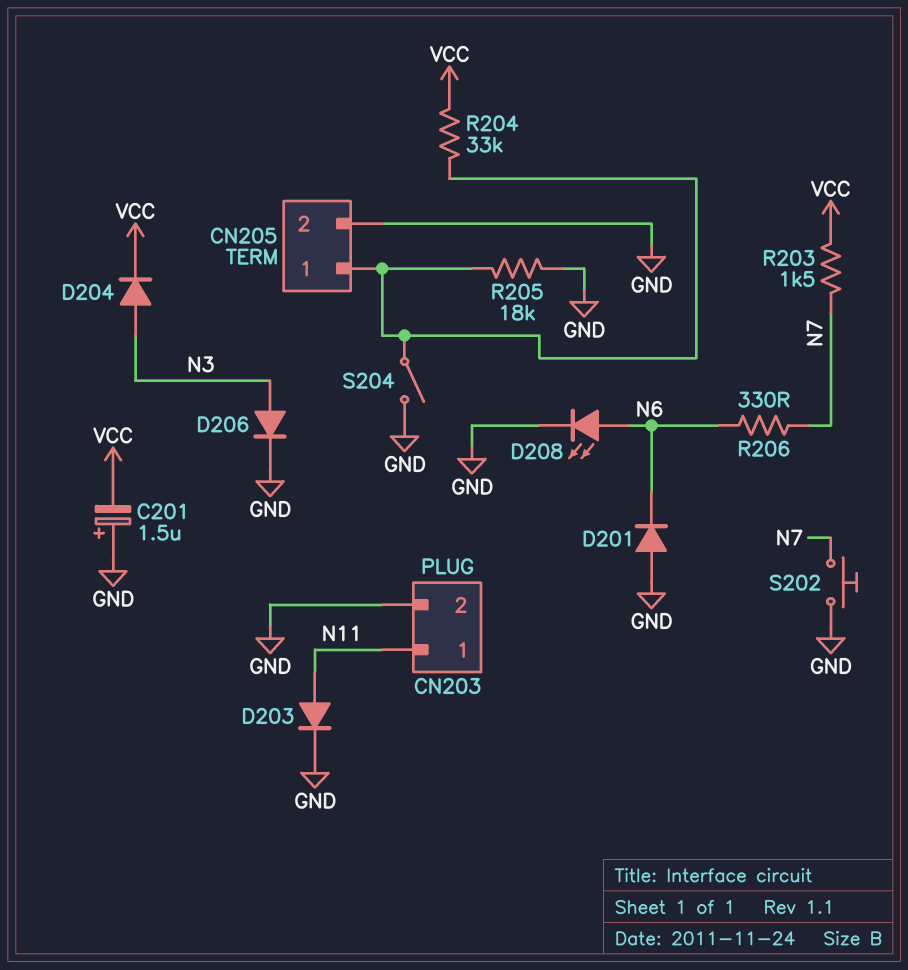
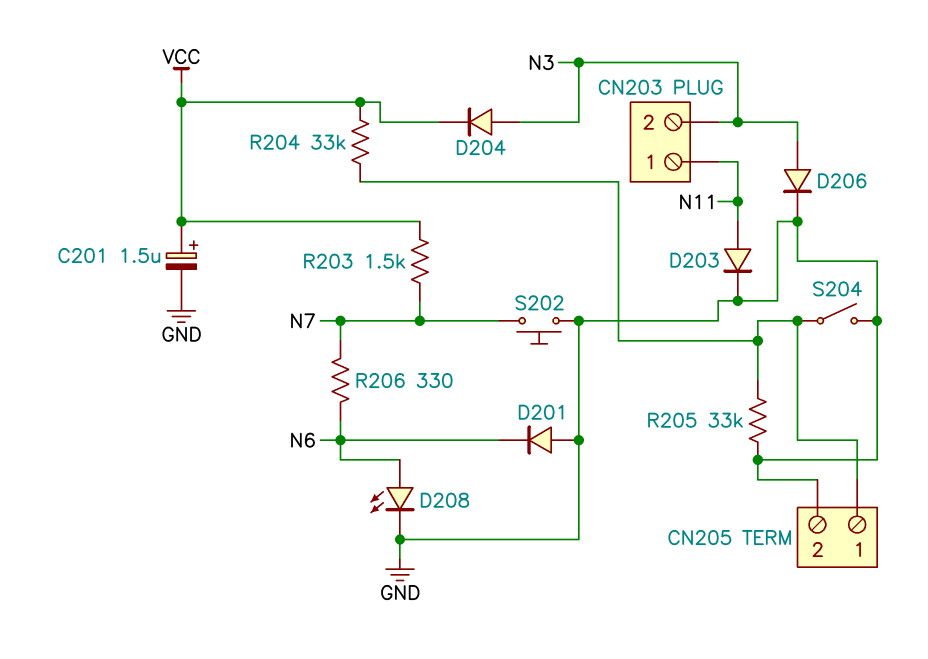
C201: 1.5uF (plus GND, minus VCC) -> 1.5uF (plus VCC, minus GND)
CN203 pin 2: GND -> N3
R205: 18k (CN205/1, GND) -> 33k (CN205/1, GND)

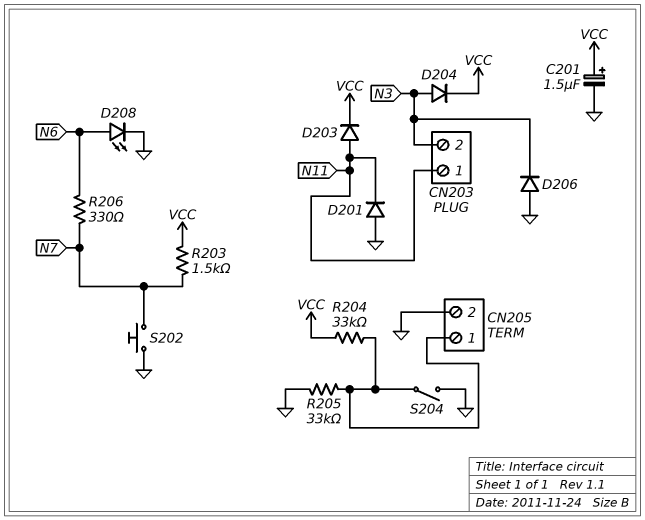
D201: diode (A GND, K N6) -> diode (A GND, K N11)
D203: diode (A N11, K GND) -> diode (A N11, K VCC)
D206: diode (A N3, K GND) -> diode (A GND, K N3)

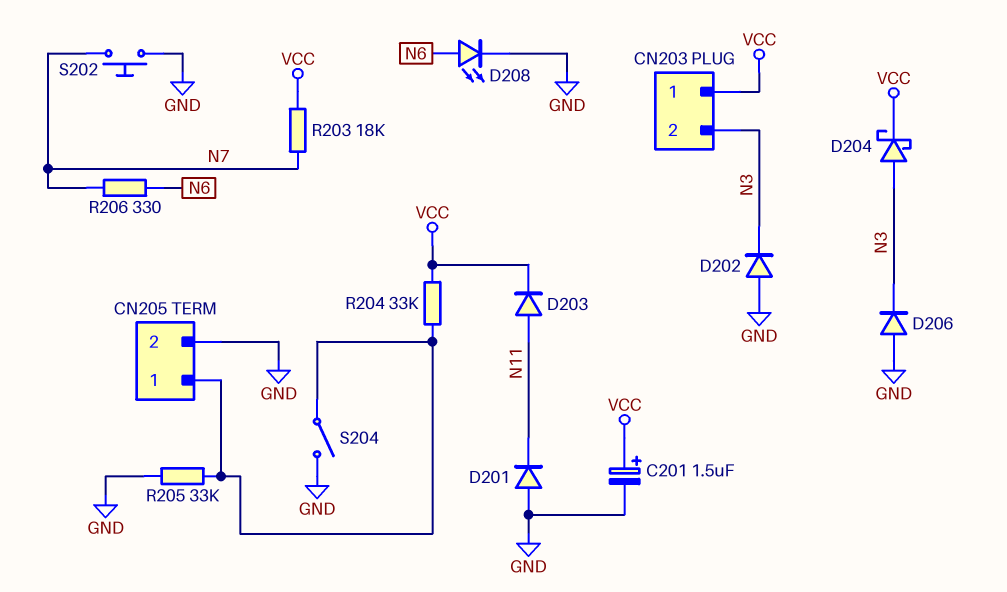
CN203 pin 1: N11 -> VCC
D202: none -> diode (A GND, K N3)
D204: diode (A N3, K VCC) -> schottky (A N3, K VCC)
R203: 1.5k (N7, VCC) -> 18k (N7, VCC)

